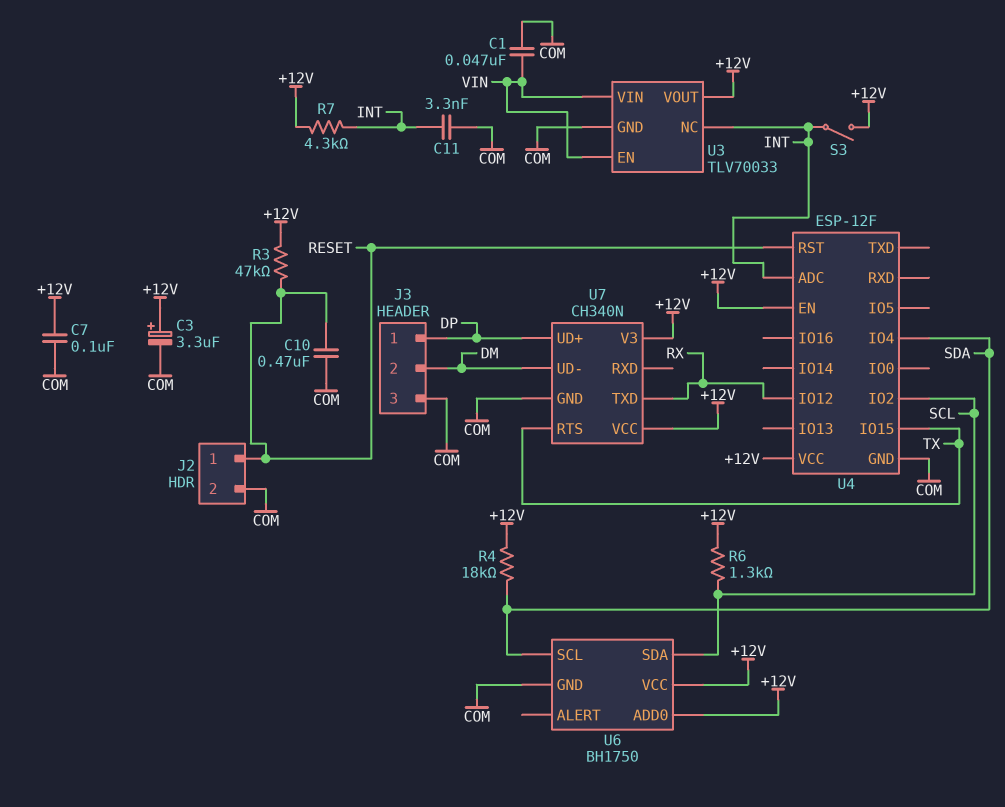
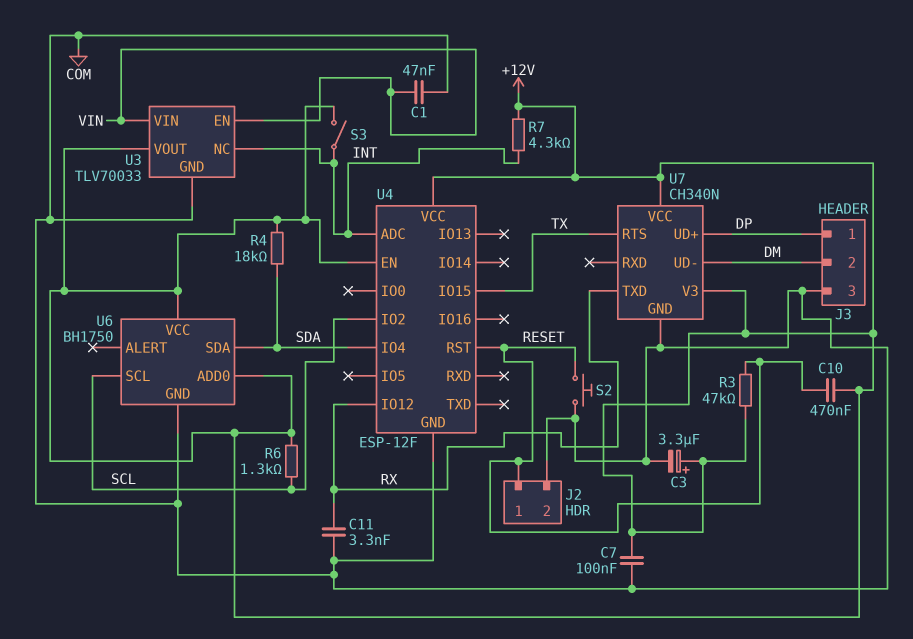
C10: 470nF (COM, RESET) -> 470nF (+12V, RESET)
C11: 3.3nF (COM, INT) -> 3.3nF (COM, RX)
S2: none -> button (COM, RESET)
U6 pin SCL: SDA -> SCL
U6 pin SDA: SCL -> SDA

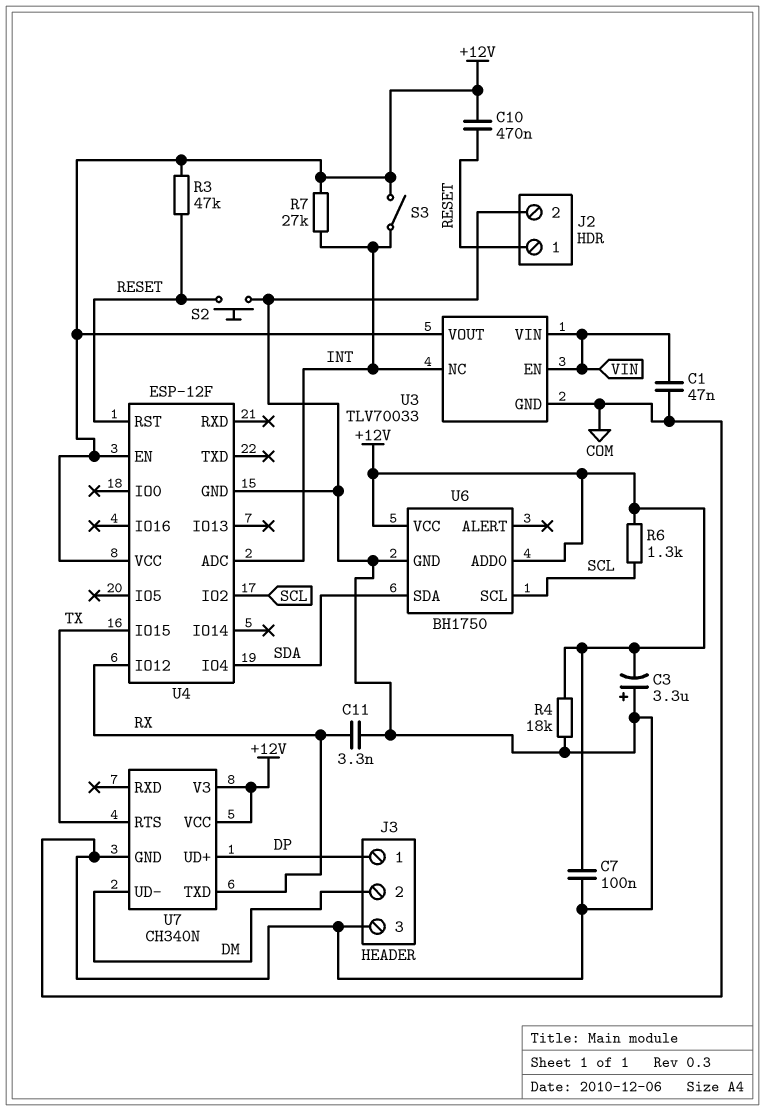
C3: 3.3uF (plus +12V, minus COM) -> 3.3uF (plus COM, minus +12V)
R4: 18k (+12V, SDA) -> 18k (+12V, COM)
R7: 4.3k (+12V, INT) -> 27k (+12V, INT)

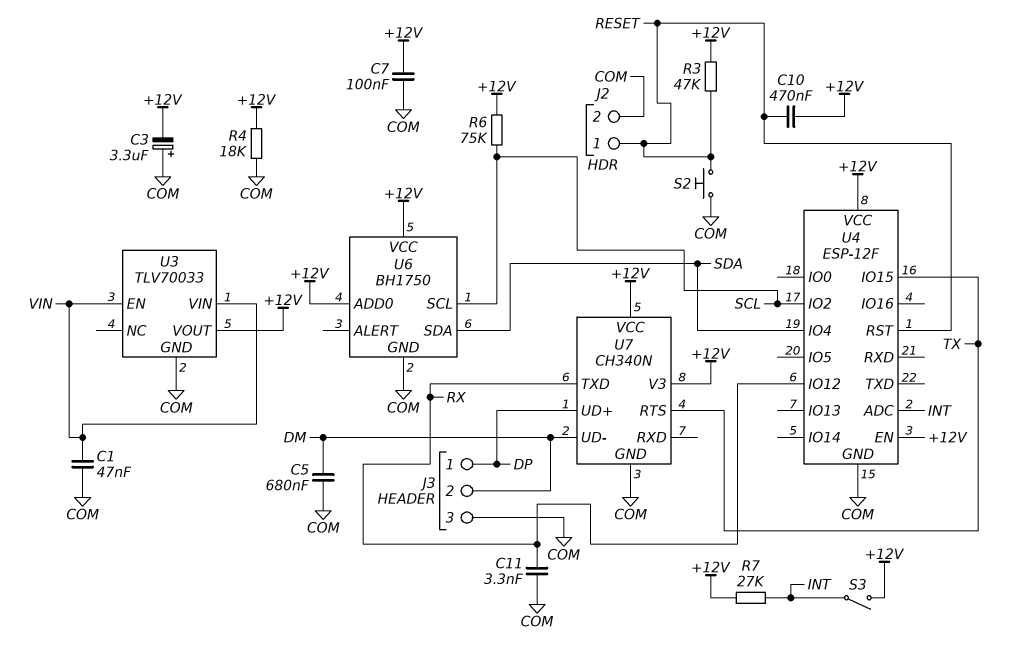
C5: none -> 680nF (COM, DM)
R6: 1.3k (+12V, SCL) -> 75k (+12V, SCL)
U3 pin NC: INT -> none

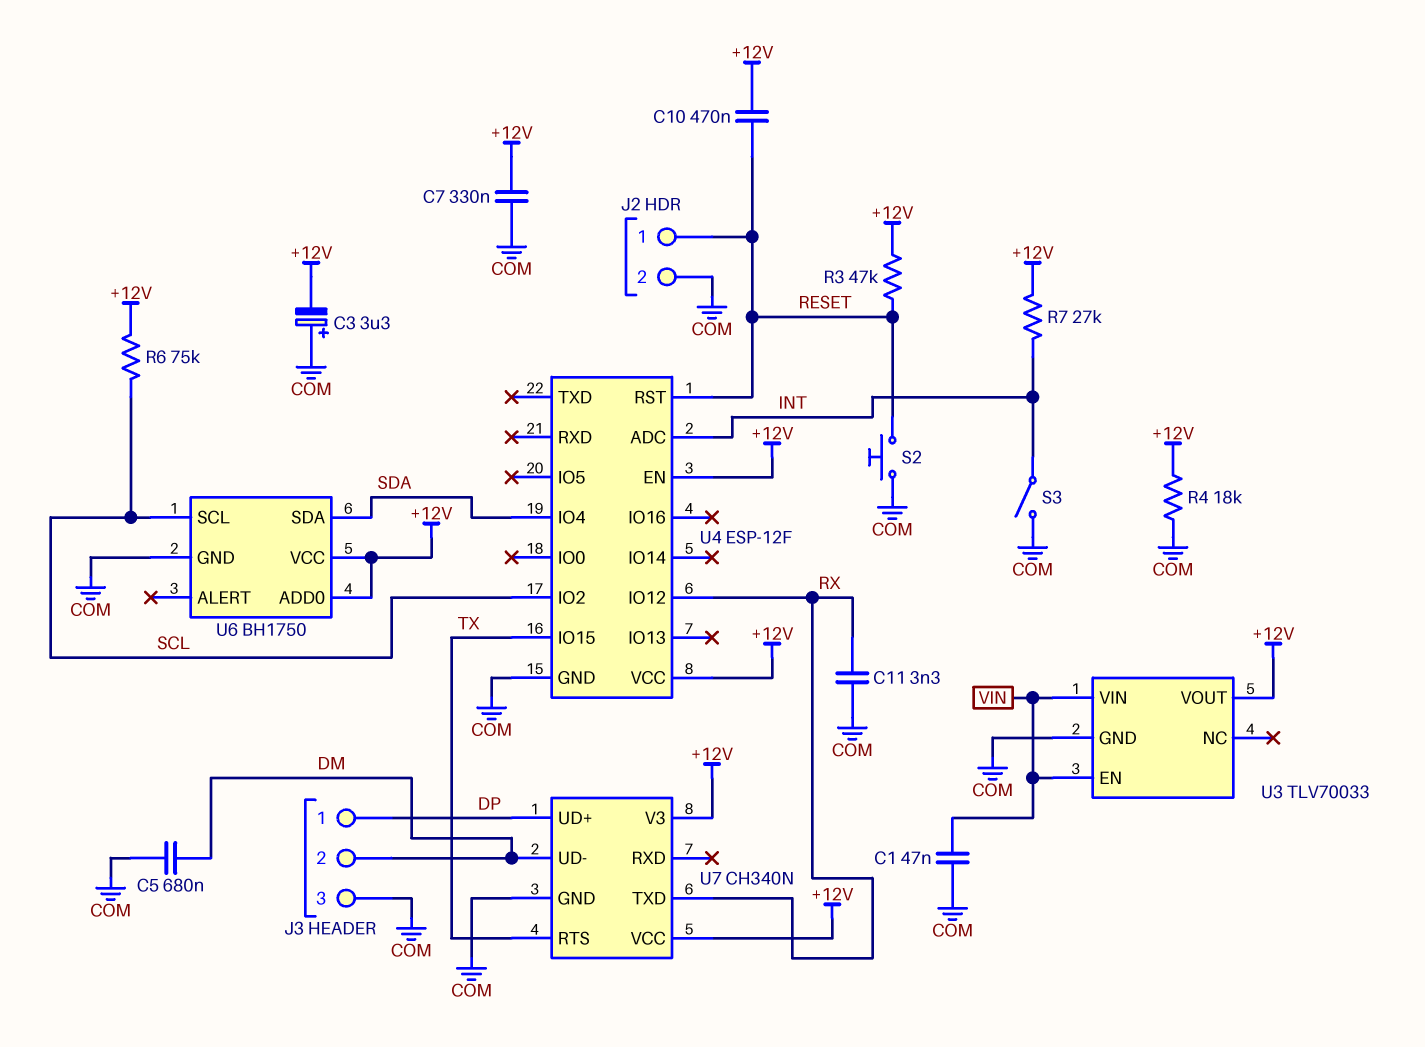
C7: 100nF (+12V, COM) -> 330nF (+12V, COM)
S3: switch (+12V, INT) -> switch (COM, INT)

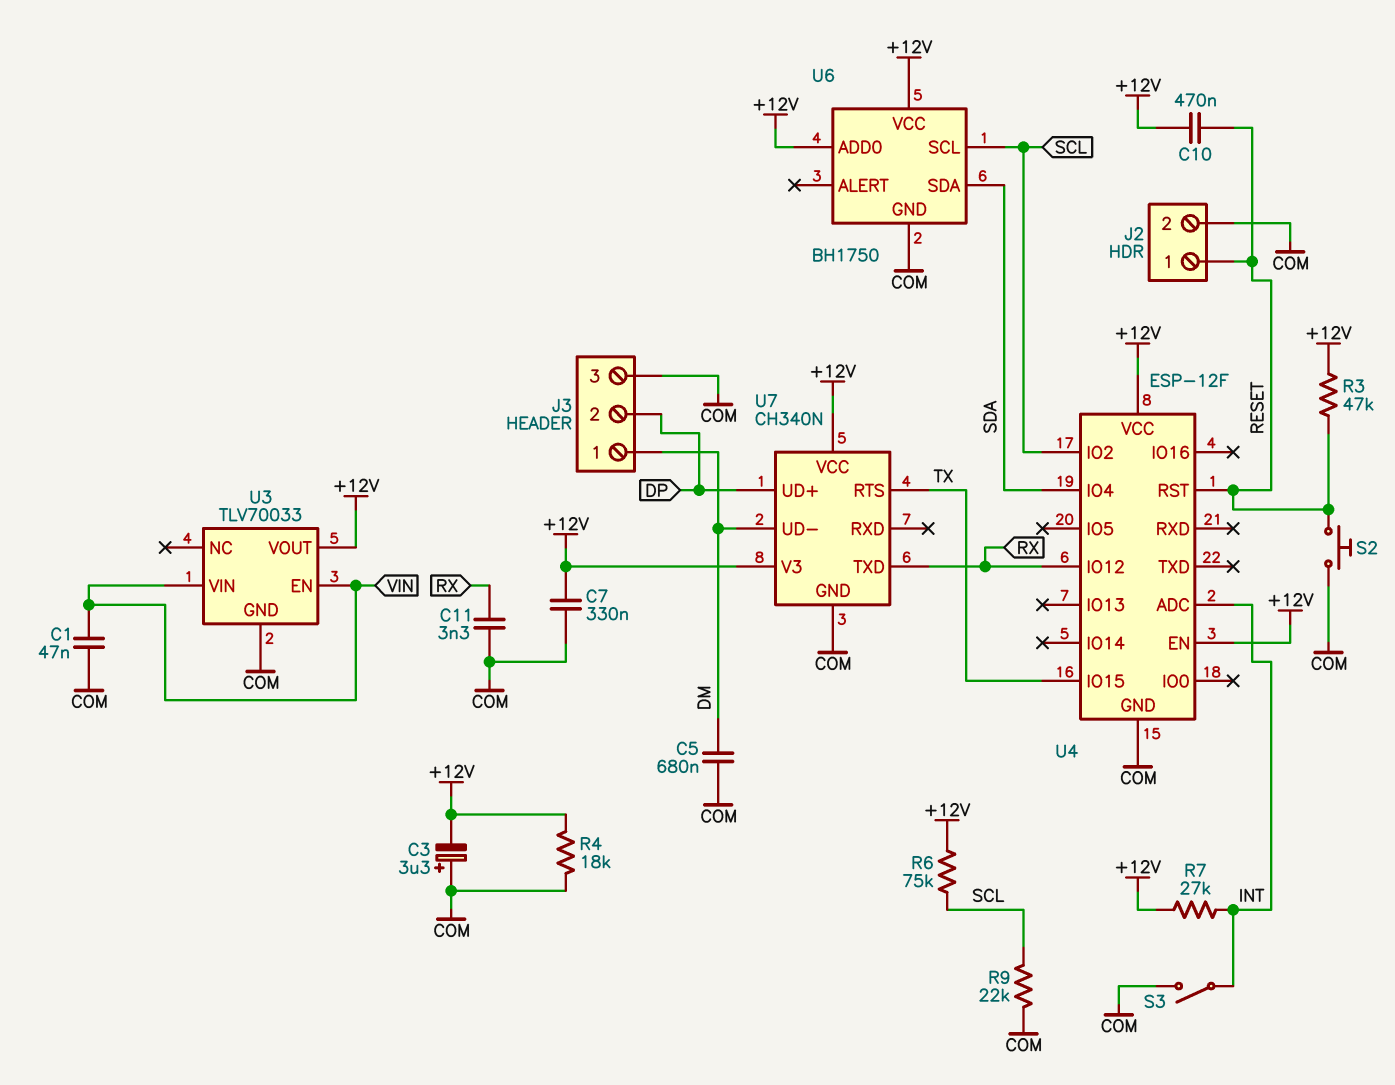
J3 pin 1: DP -> DM
J3 pin 2: DM -> DP
R9: none -> 22k (COM, SCL)

